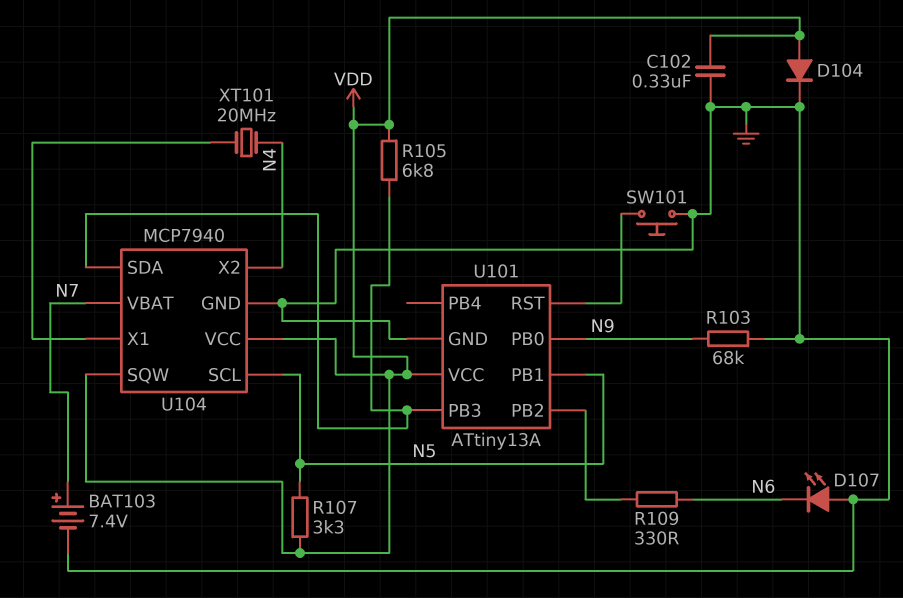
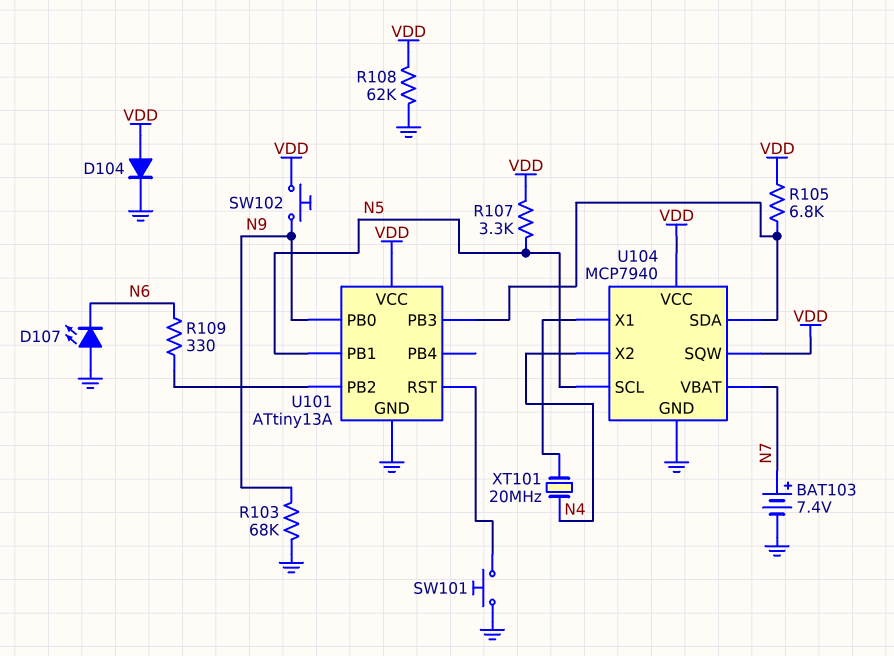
C102: 330nF (GND, VDD) -> none
R108: none -> 62k (GND, VDD)
SW102: none -> button (N9, VDD)

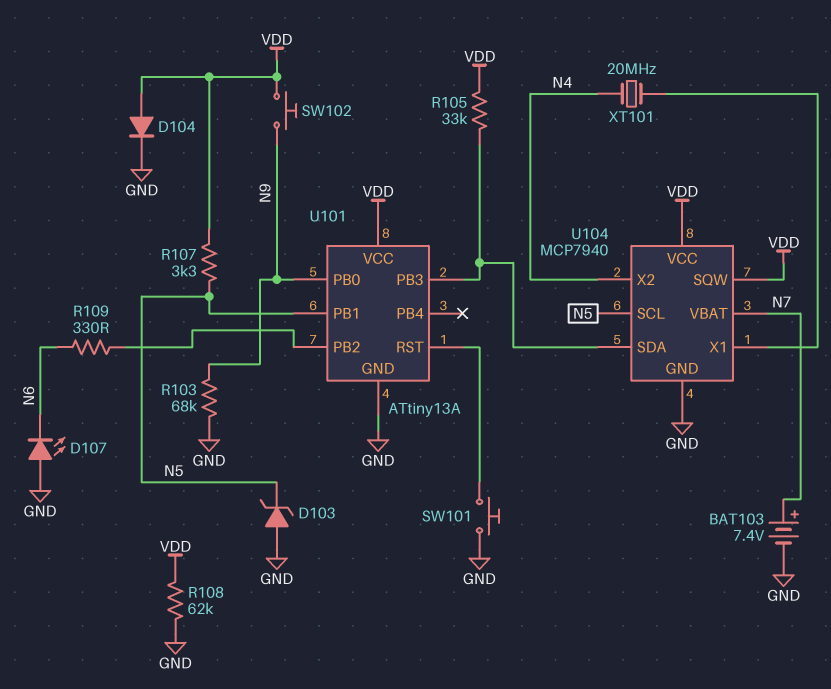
D103: none -> zener (A GND, K N5)
R105: 6.8k (U101/PB3, VDD) -> 33k (U101/PB3, VDD)

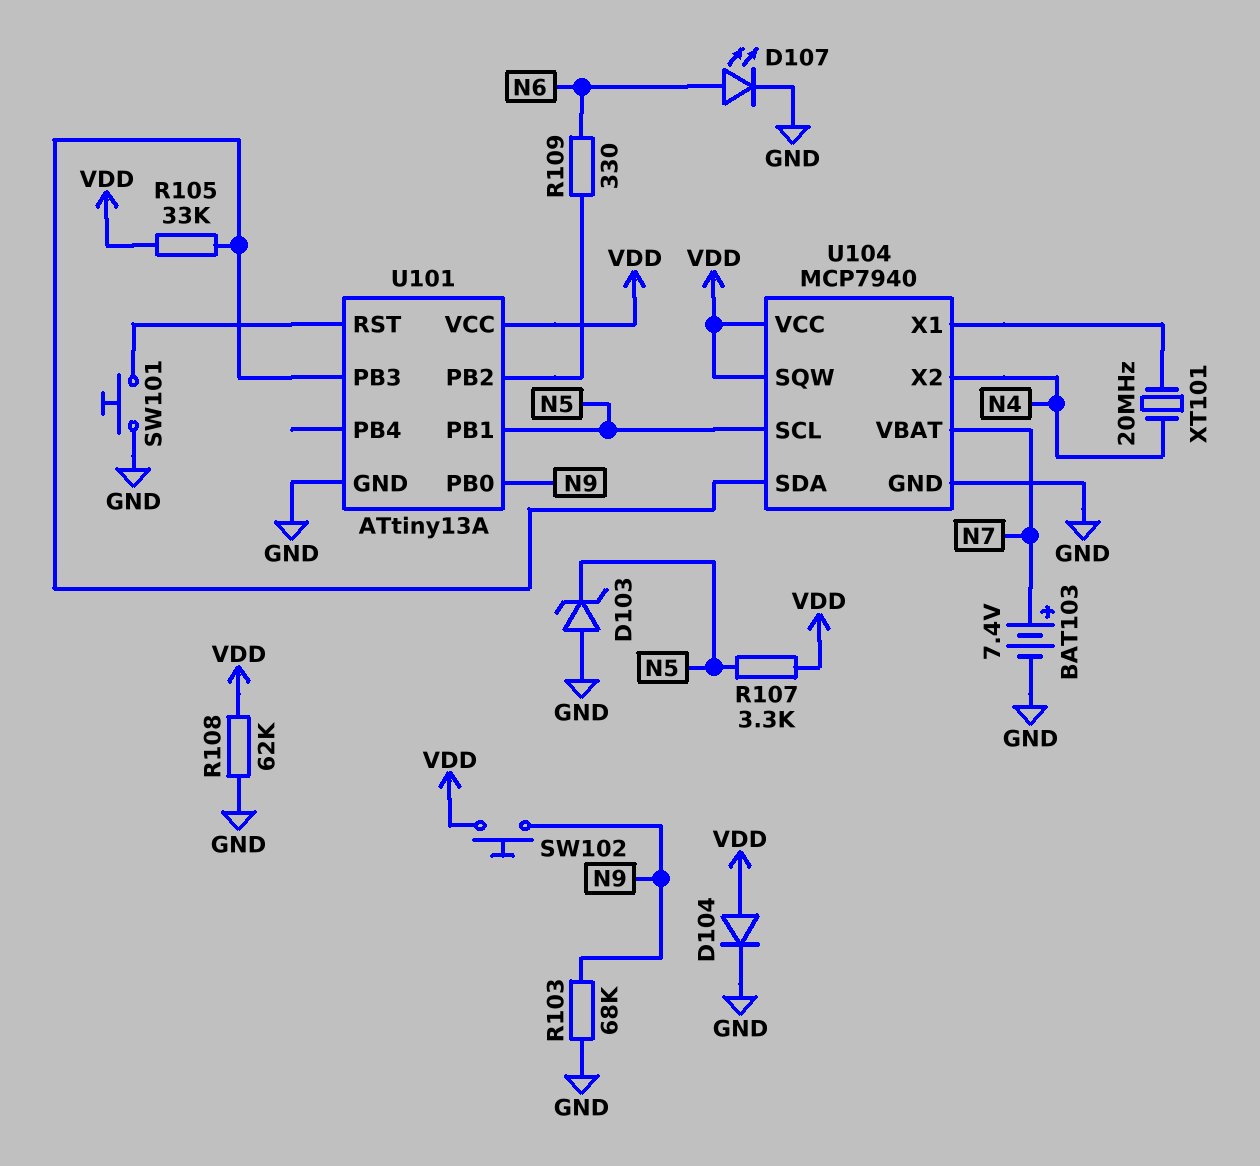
D107: LED (A GND, K N6) -> LED (A N6, K GND)

